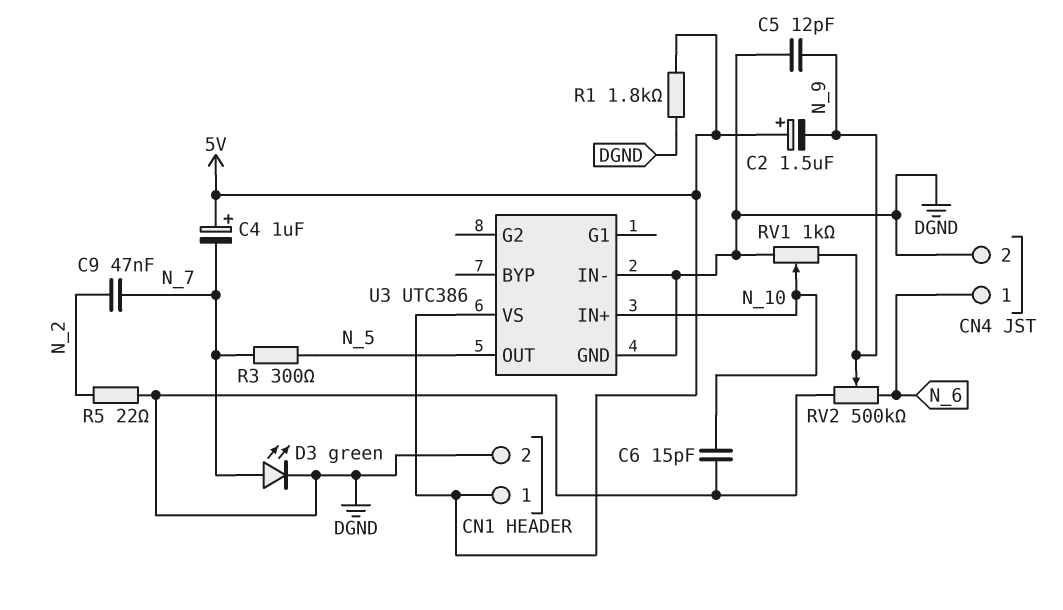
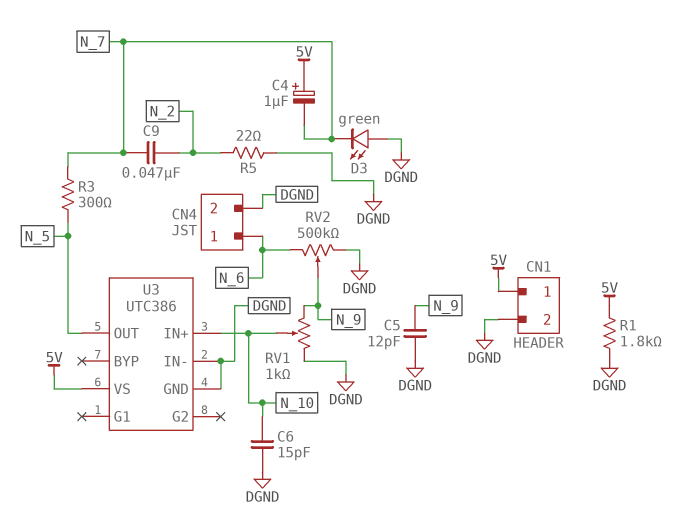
C2: 1.5uF (plus 5V, minus N_9) -> none
D3: LED green (A N_7, K DGND) -> LED green (A DGND, K N_7)

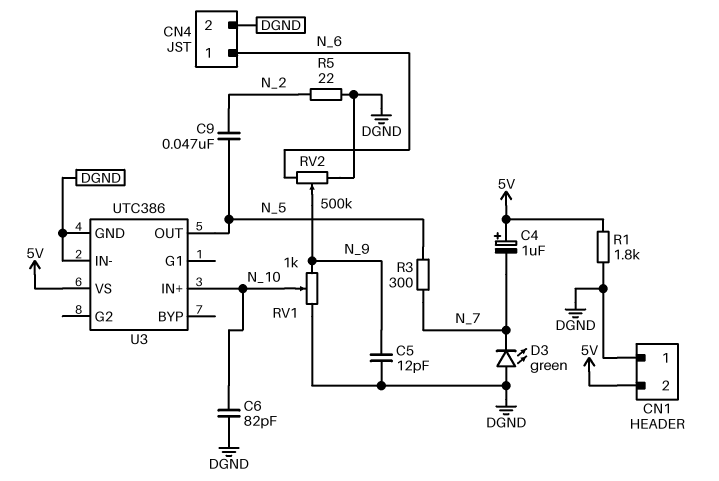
C6: 15pF (DGND, N_10) -> 82pF (DGND, N_10)
C9: 47nF (N_2, N_7) -> 47nF (N_2, N_5)
CN1 pin 1: 5V -> DGND
CN1 pin 2: DGND -> 5V

